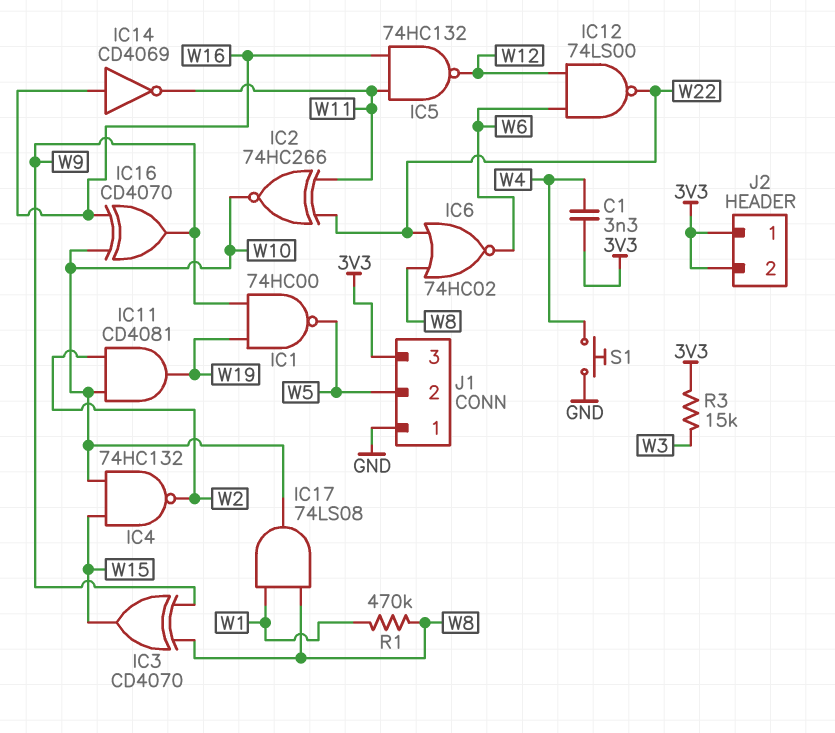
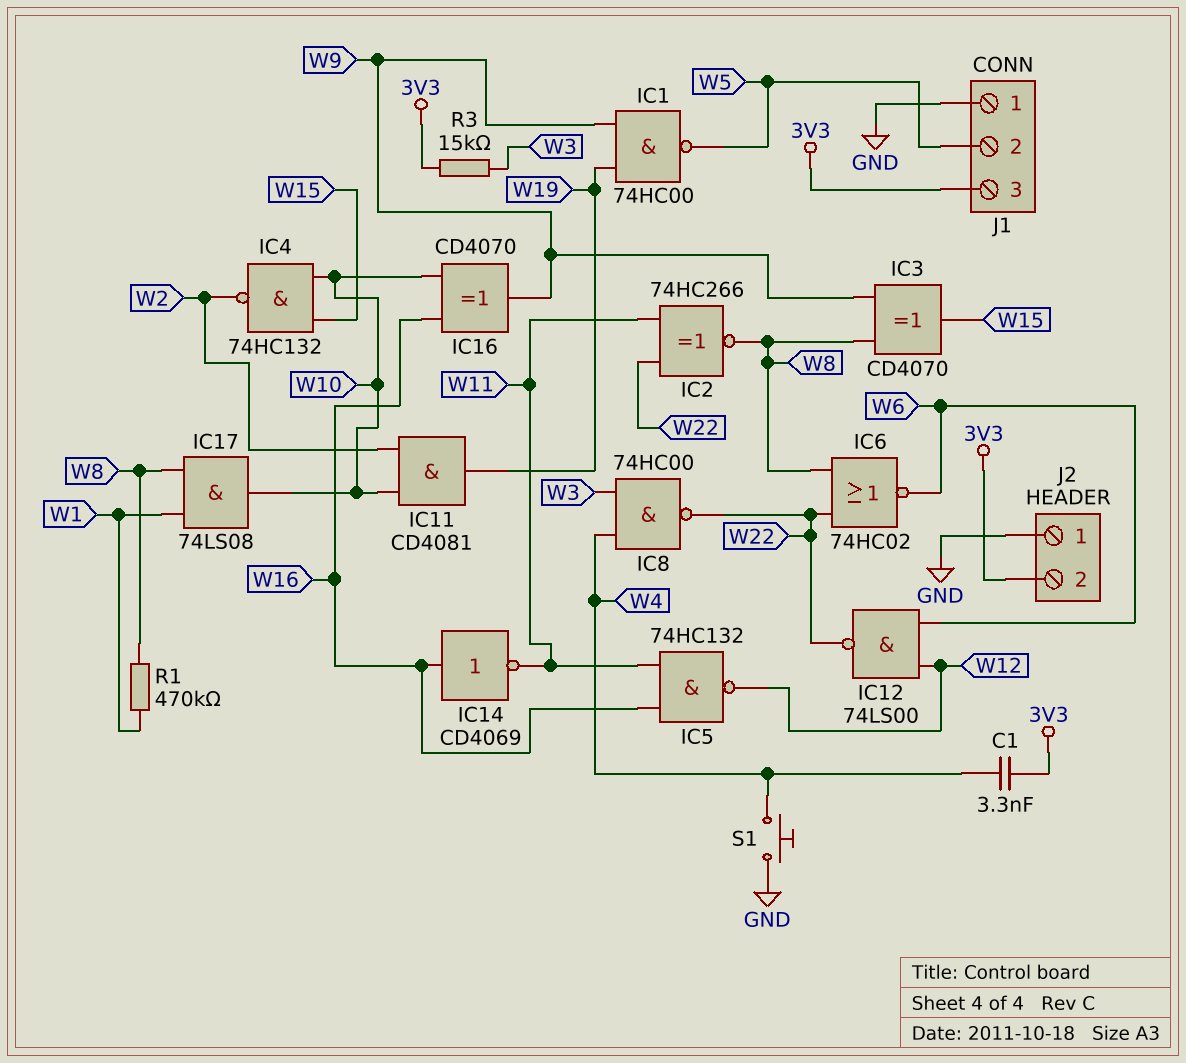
IC2: XNOR 74HC266 (in W11, in W22, out W10) -> XNOR 74HC266 (in W11, in W22, out W8)
IC8: none -> NAND 74HC00 (in W3, in W4, out W22)
J2 pin 1: 3V3 -> GND

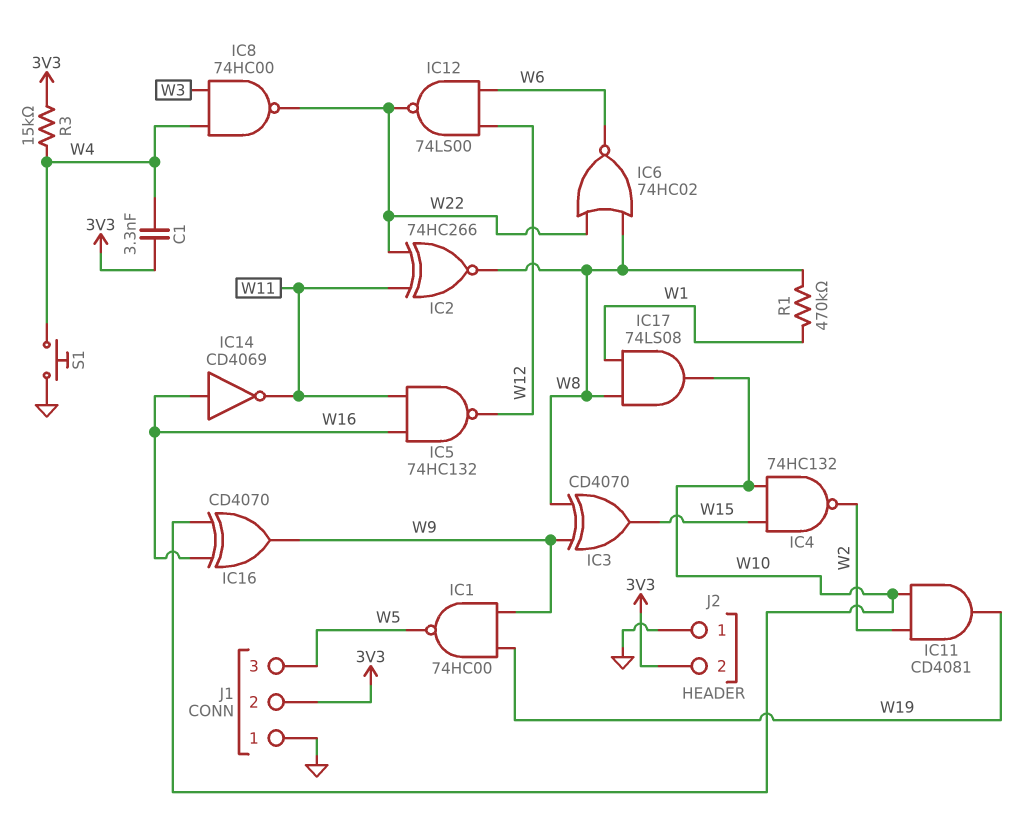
J1 pin 2: W5 -> 3V3
J1 pin 3: 3V3 -> W5
R3: 15k (3V3, W3) -> 15k (3V3, W4)

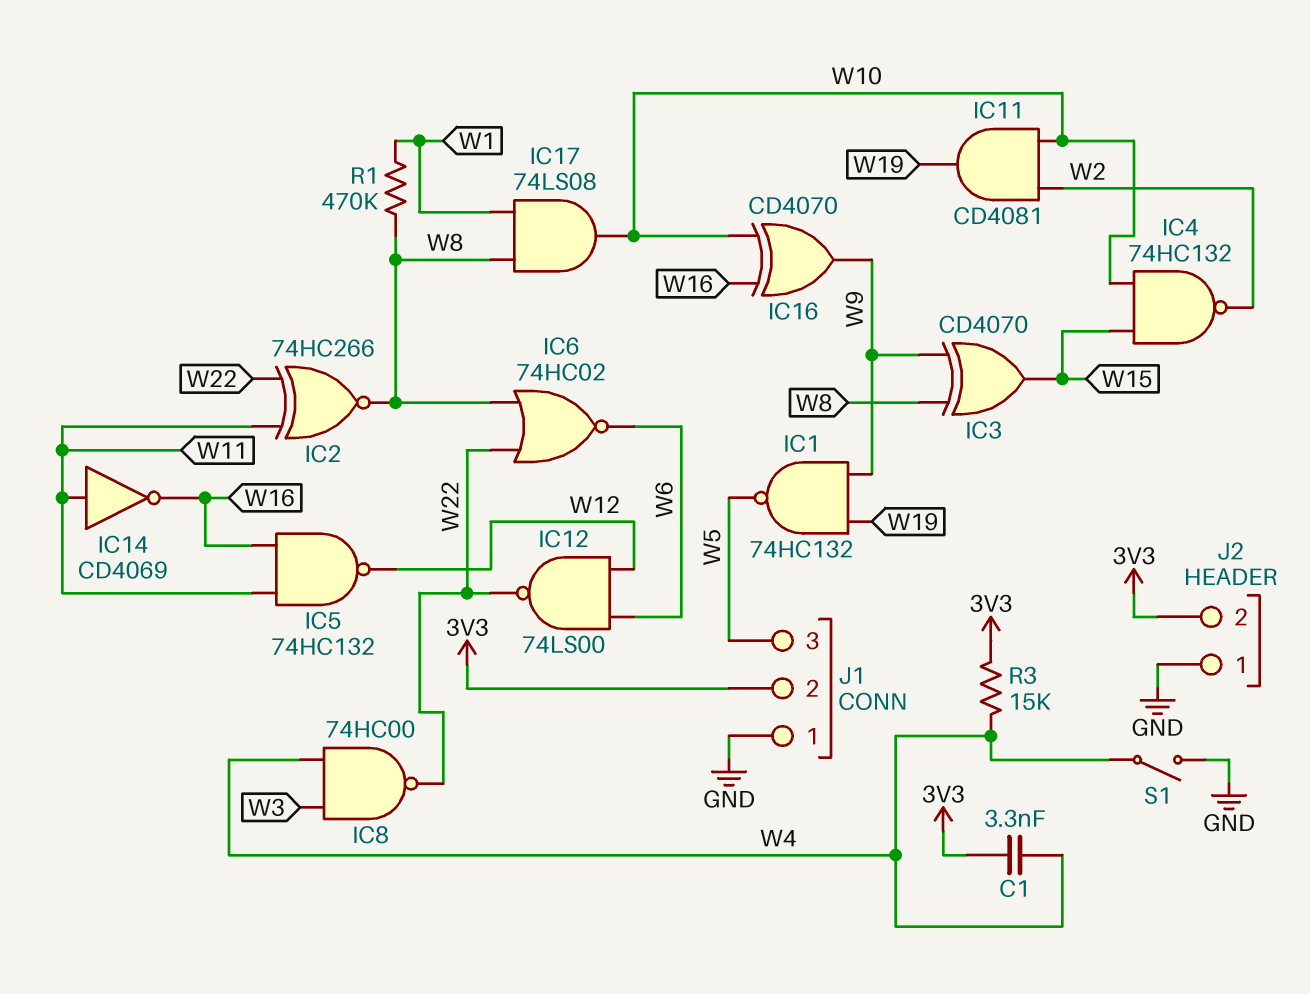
IC1: NAND 74HC00 (in W9, in W19, out W5) -> NAND 74HC132 (in W9, in W19, out W5)
IC14: NOT CD4069 (in W16, out W11) -> NOT CD4069 (in W11, out W16)
S1: button (GND, W4) -> switch (GND, W4)

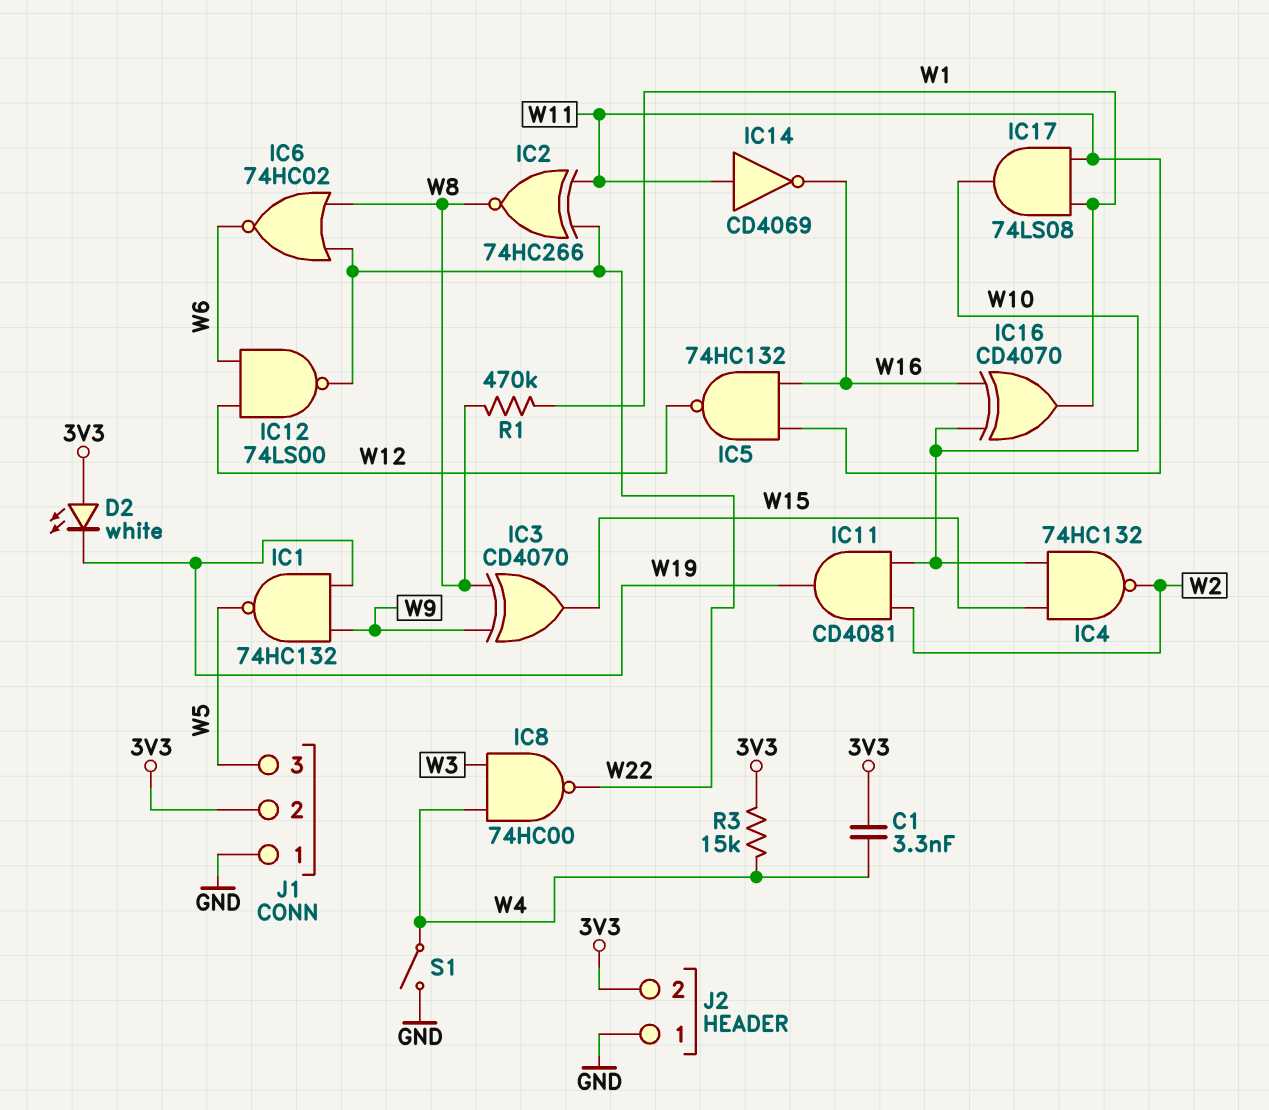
D2: none -> LED white (A 3V3, K W19)
IC16: XOR CD4070 (in W10, in W16, out W9) -> XOR CD4070 (in W10, in W16, out W1)
IC17: AND 74LS08 (in W1, in W8, out W10) -> AND 74LS08 (in W1, in W11, out W10)

